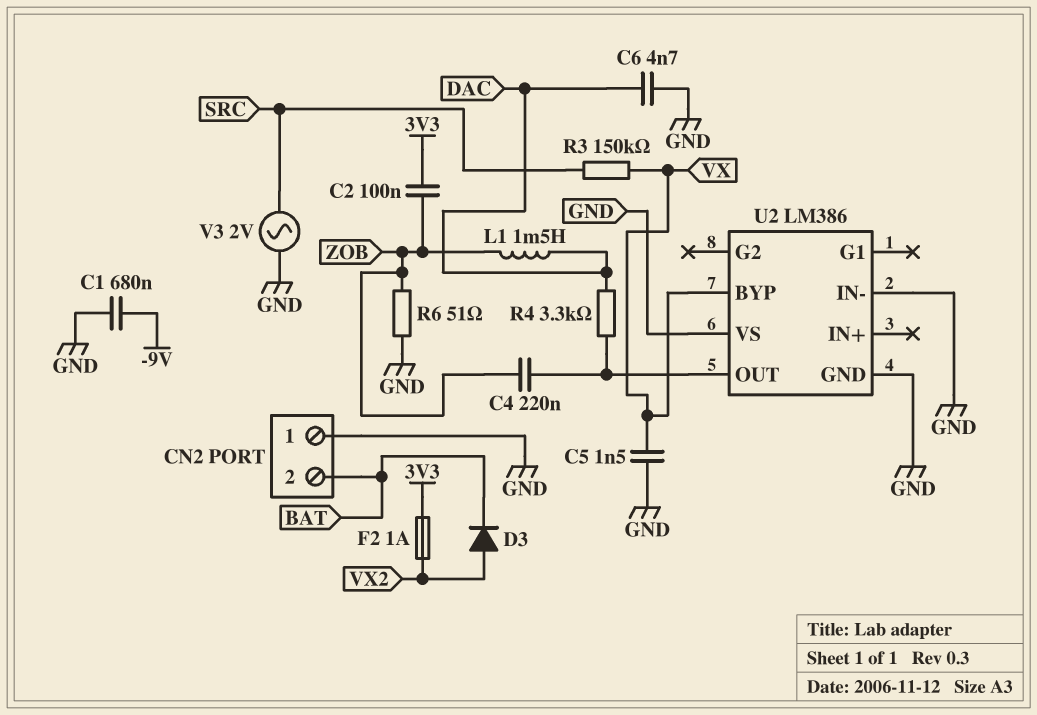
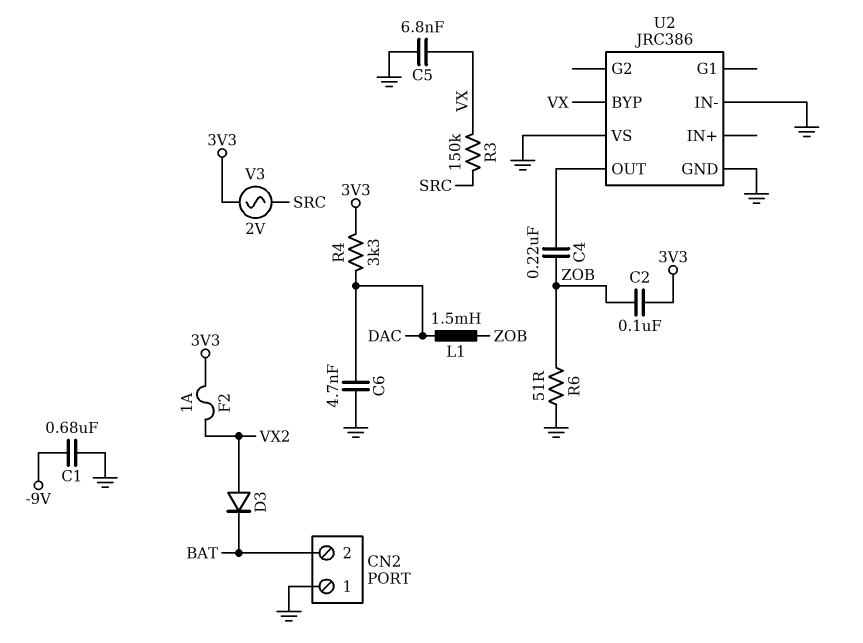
C5: 1.5nF (GND, VX) -> 6.8nF (GND, VX)
R4: 3.3k (DAC, U2/OUT) -> 3.3k (3V3, DAC)
U2: LM386 -> JRC386
V3: AC 2V (GND, SRC) -> AC 2V (3V3, SRC)

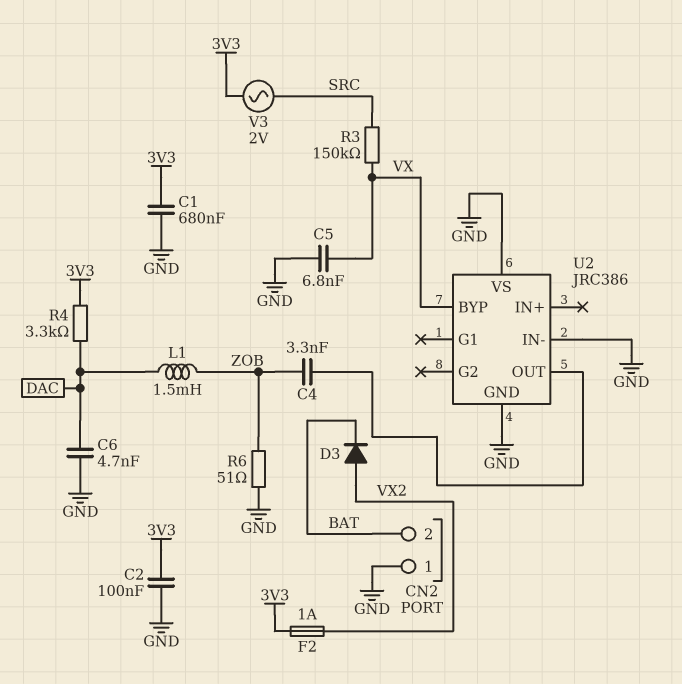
C1: 680nF (-9V, GND) -> 680nF (3V3, GND)
C2: 100nF (3V3, ZOB) -> 100nF (3V3, GND)
C4: 220nF (U2/OUT, ZOB) -> 3.3nF (U2/OUT, ZOB)

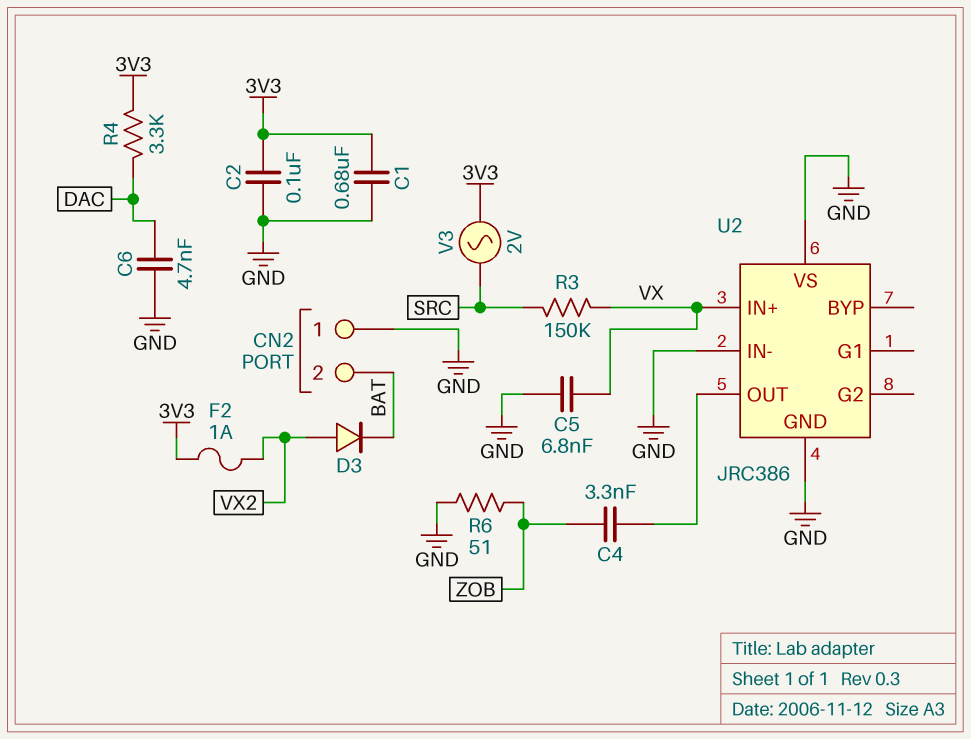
L1: 1.5mH (DAC, ZOB) -> none
U2 pin BYP: VX -> none
U2 pin IN+: none -> VX

